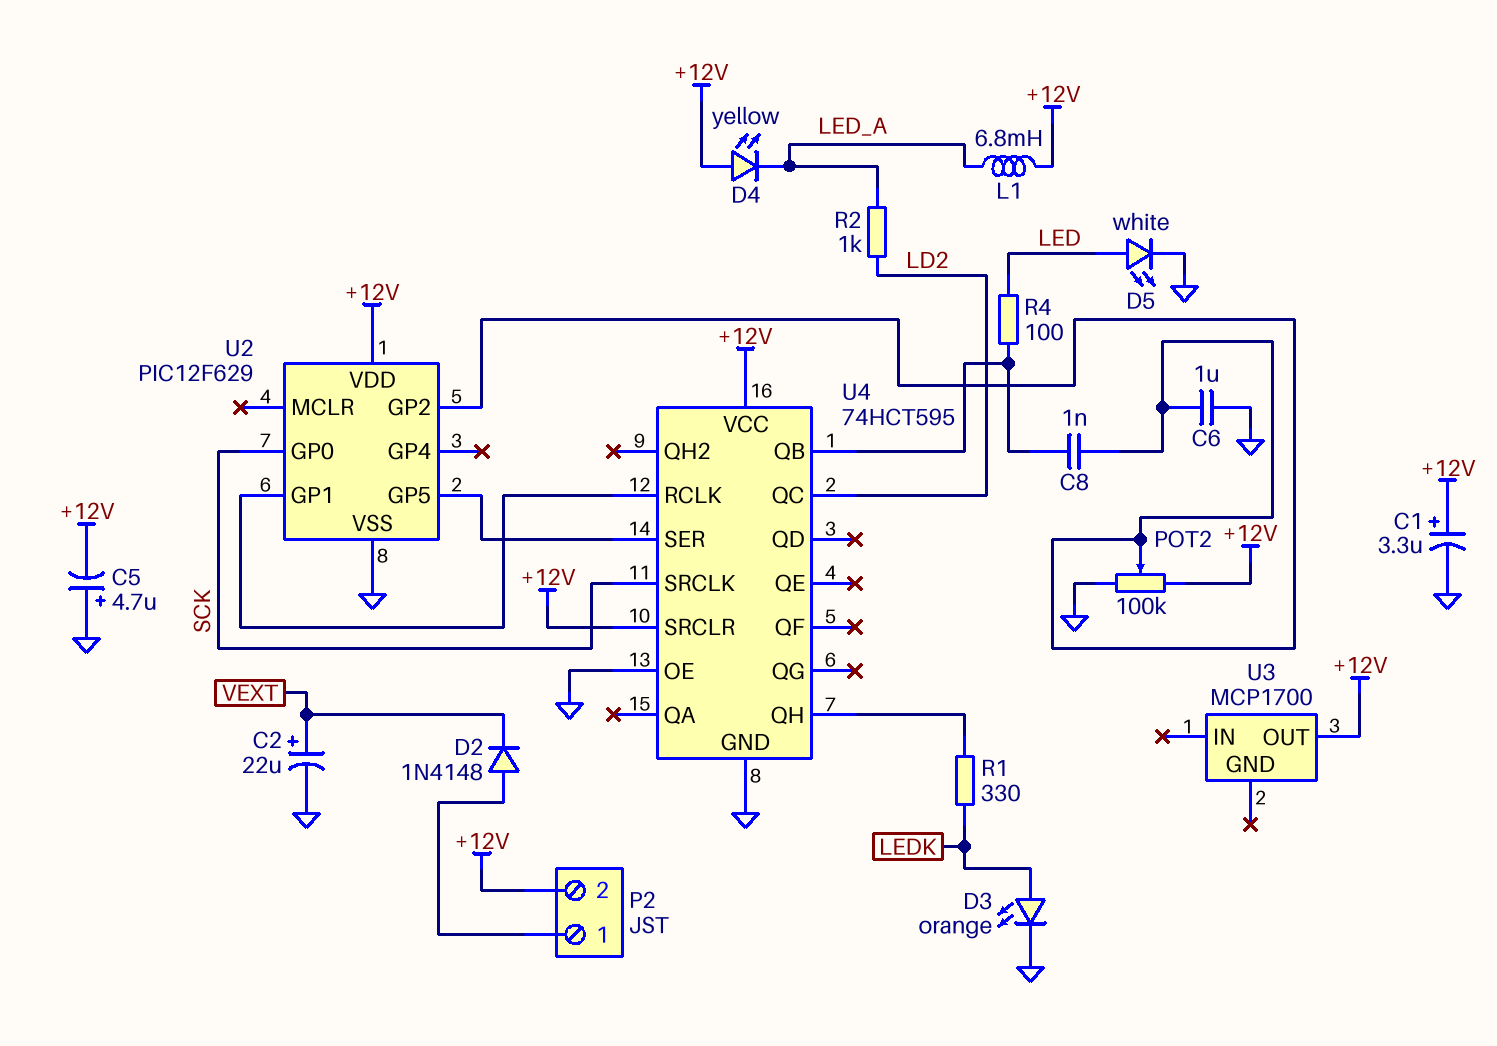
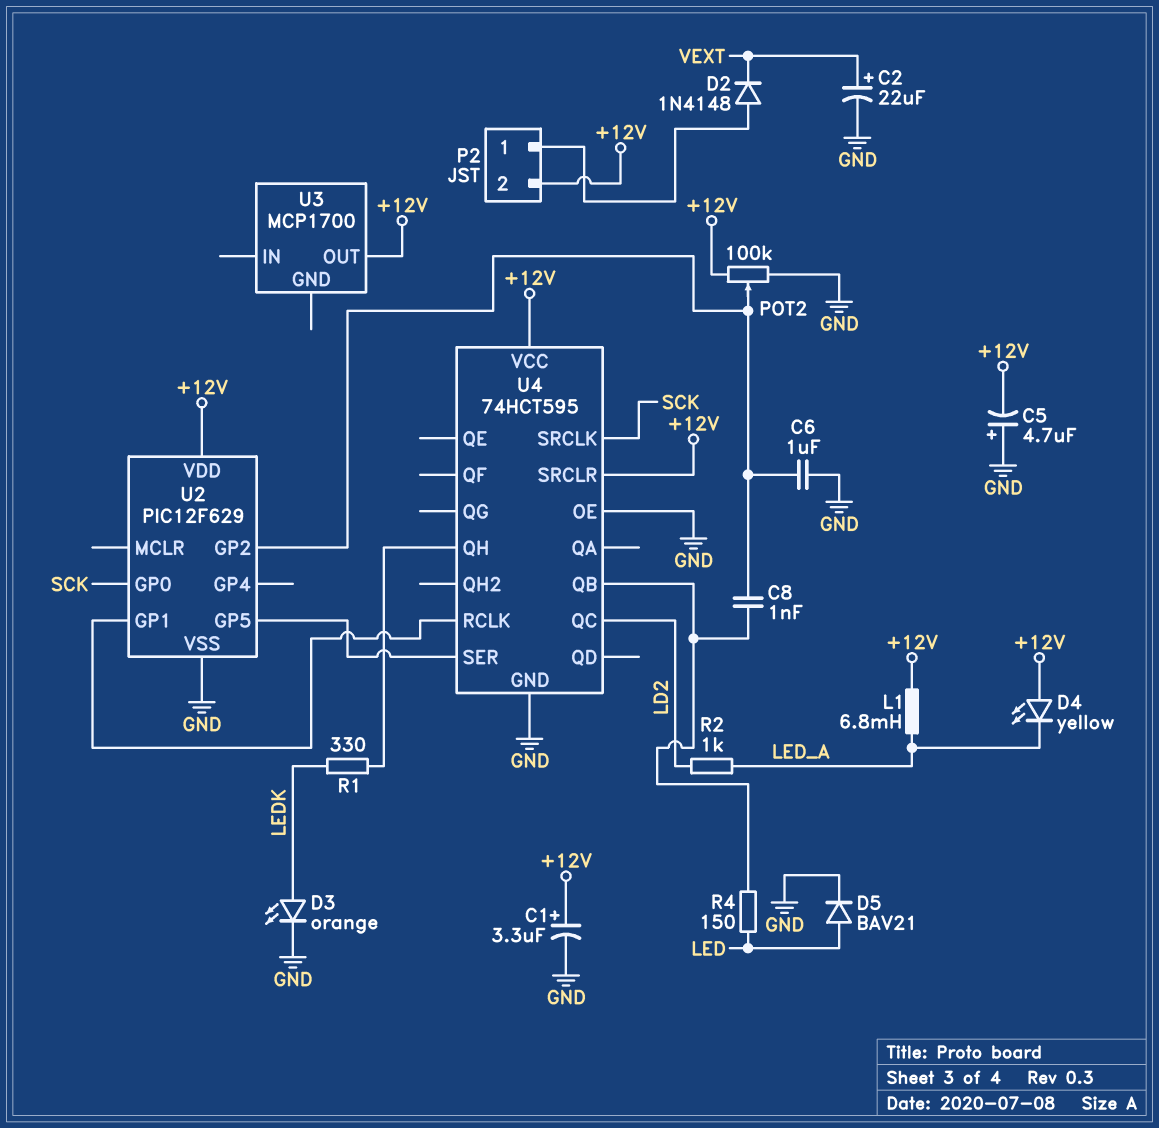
D5: LED white (A LED, K GND) -> diode BAV21 (A LED, K GND)
R4: 100 (LED, U4/QB) -> 150 (LED, U4/QB)

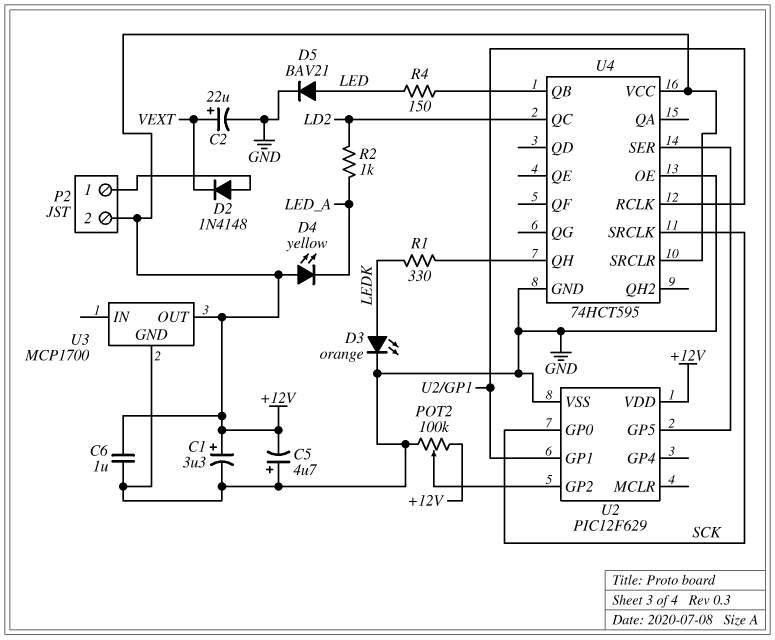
C6: 1uF (GND, U2/GP2) -> 1uF (+12V, GND)
C8: 1nF (U2/GP2, U4/QB) -> none
L1: 6.8mH (+12V, LED_A) -> none
U3 pin GND: none -> GND

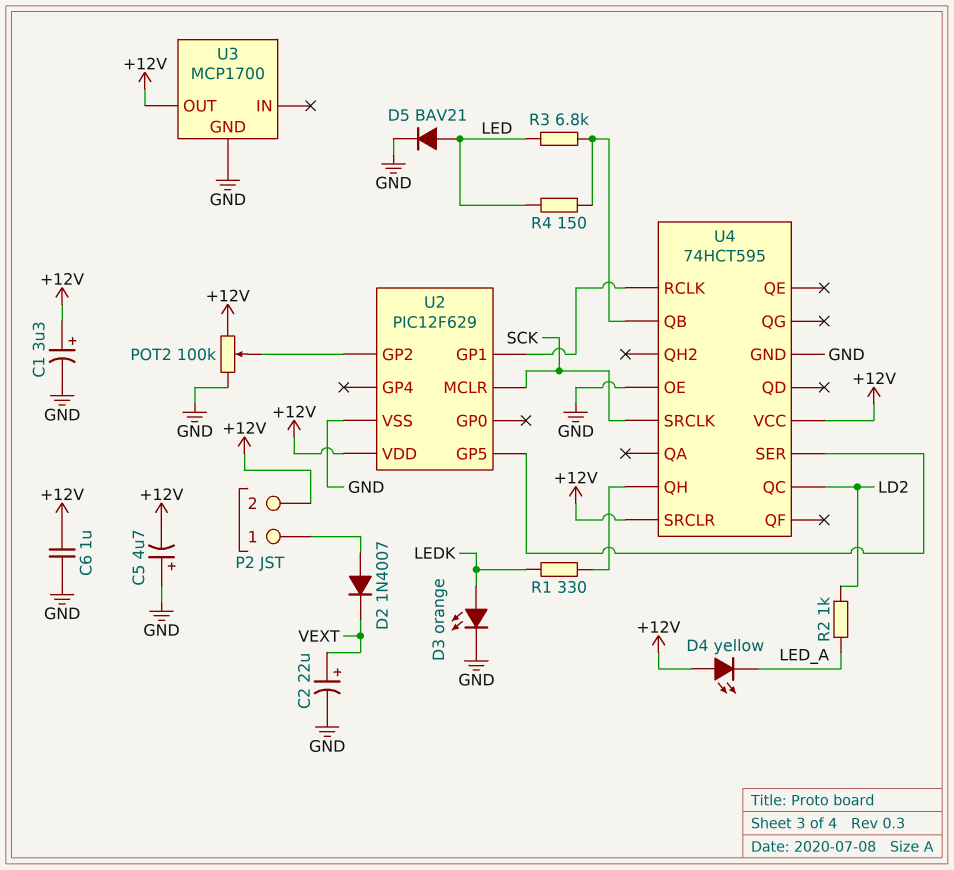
D2: diode 1N4148 (A P2/1, K VEXT) -> diode 1N4007 (A P2/1, K VEXT)
R3: none -> 6.8k (LED, U4/QB)
U2 pin GP0: SCK -> none
U2 pin MCLR: none -> SCK

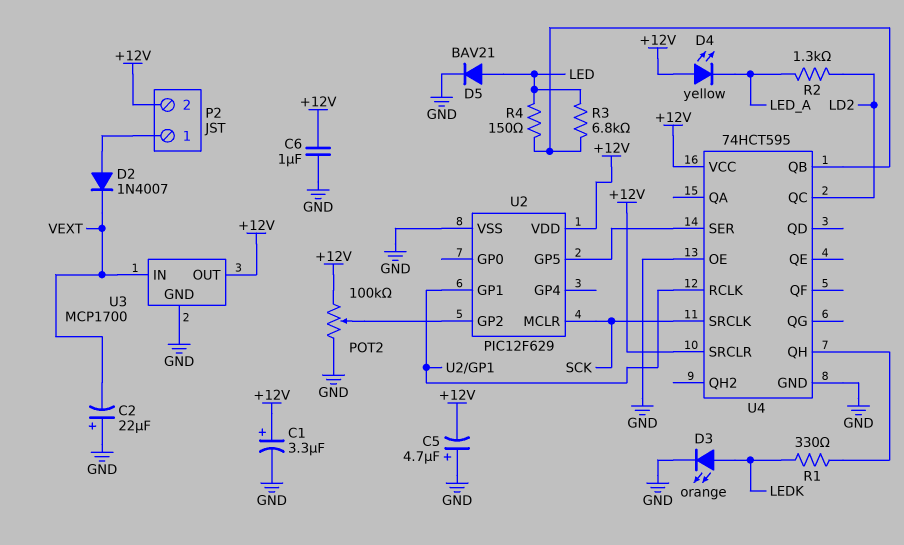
C2: 22uF (plus VEXT, minus GND) -> 22uF (plus GND, minus VEXT)
R2: 1k (LD2, LED_A) -> 1.3k (LD2, LED_A)
U3 pin IN: none -> VEXT

